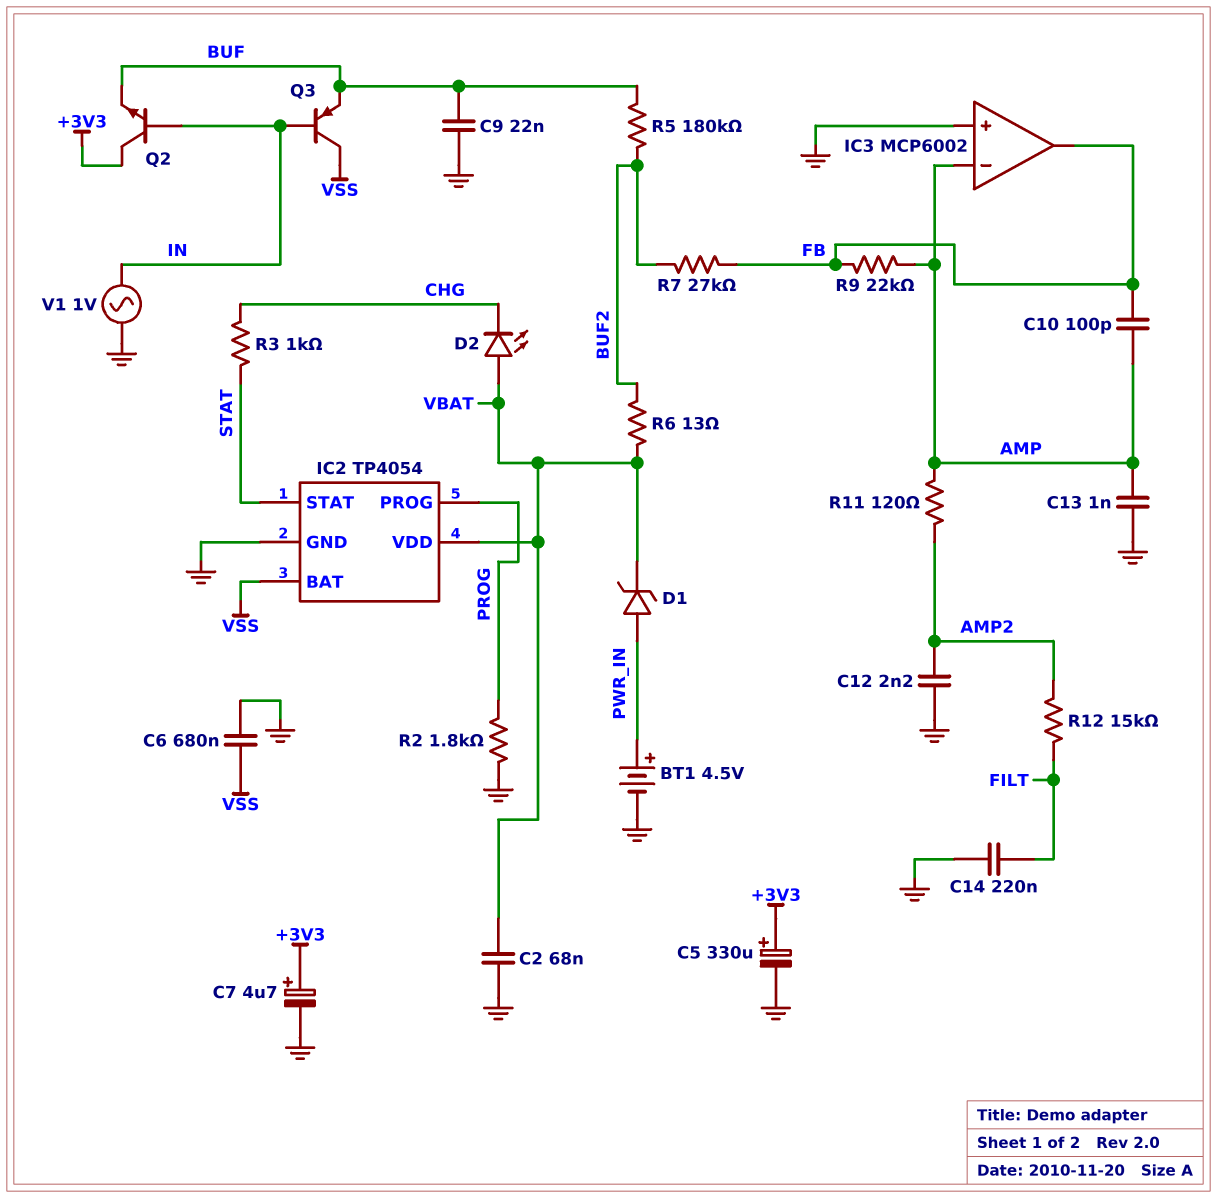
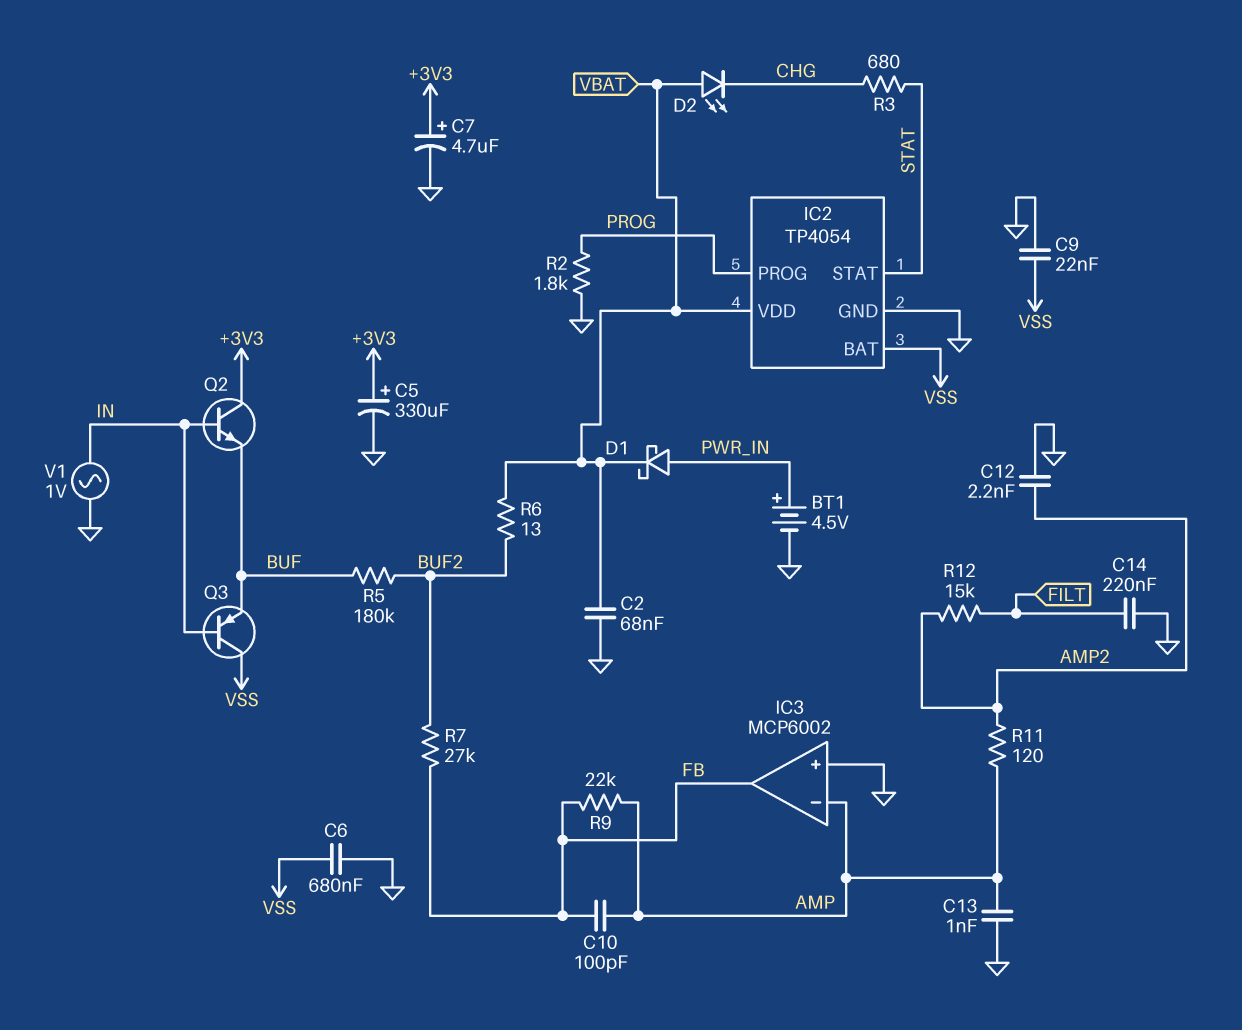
C9: 22nF (BUF, GND) -> 22nF (GND, VSS)
D1: zener (A PWR_IN, K VBAT) -> schottky (A PWR_IN, K VBAT)
R3: 1k (CHG, STAT) -> 680 (CHG, STAT)

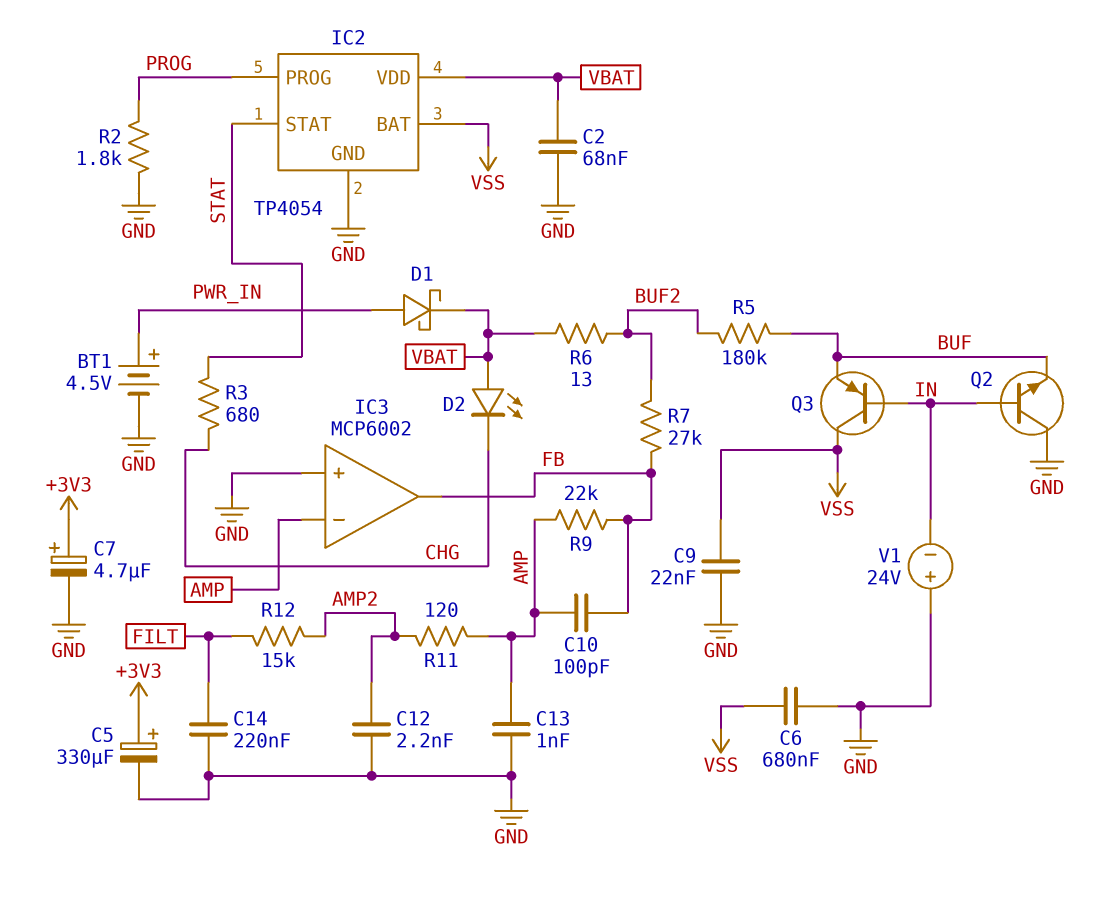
Q2: NPN (B IN, C +3V3, E BUF) -> NPN (B IN, C GND, E BUF)
V1: AC 1V (GND, IN) -> 24V (plus GND, minus IN)

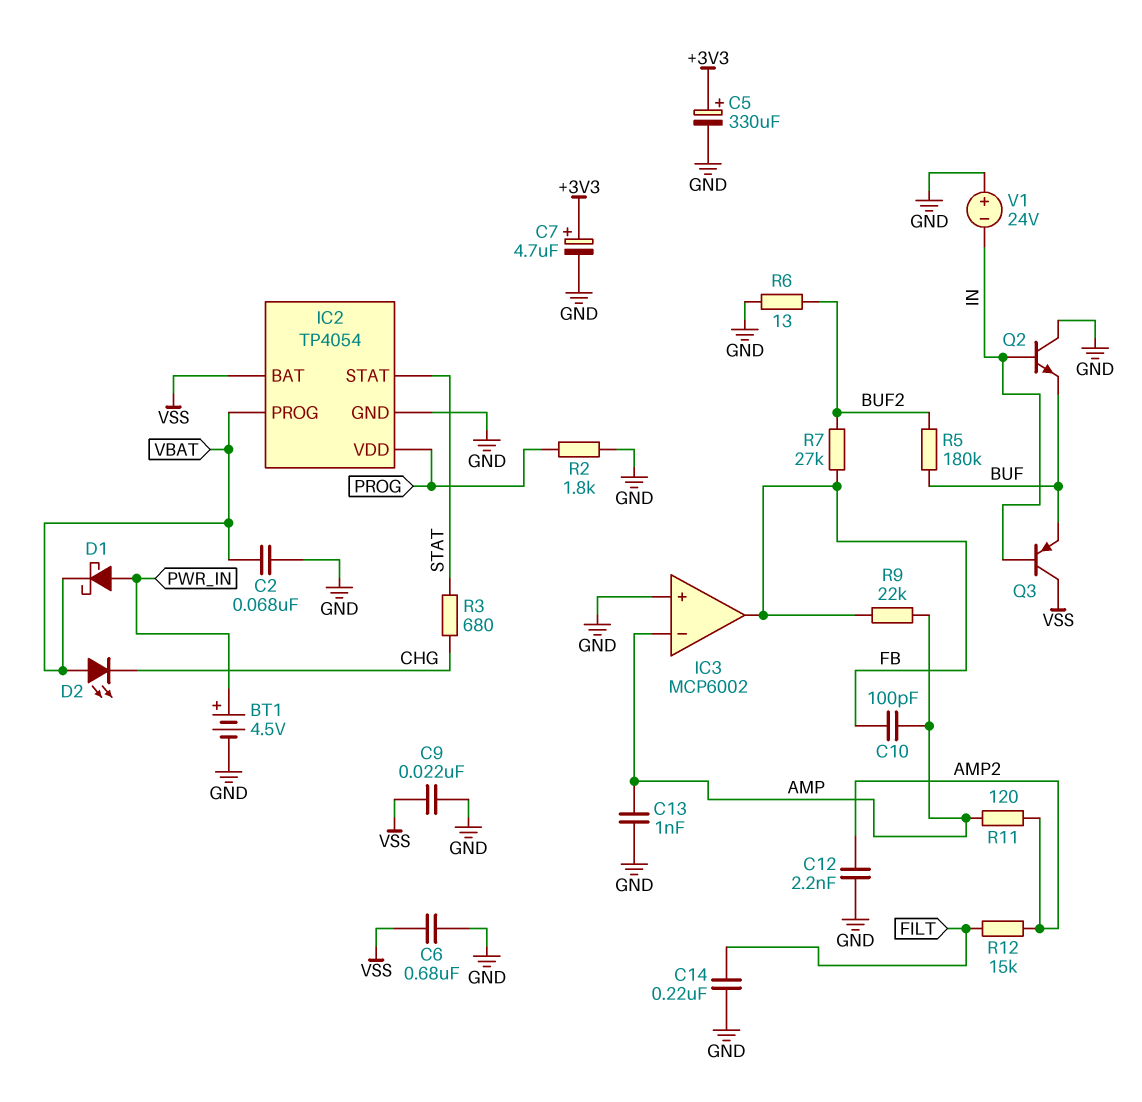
IC2 pin PROG: PROG -> VBAT
IC2 pin VDD: VBAT -> PROG
R6: 13 (BUF2, VBAT) -> 13 (BUF2, GND)

